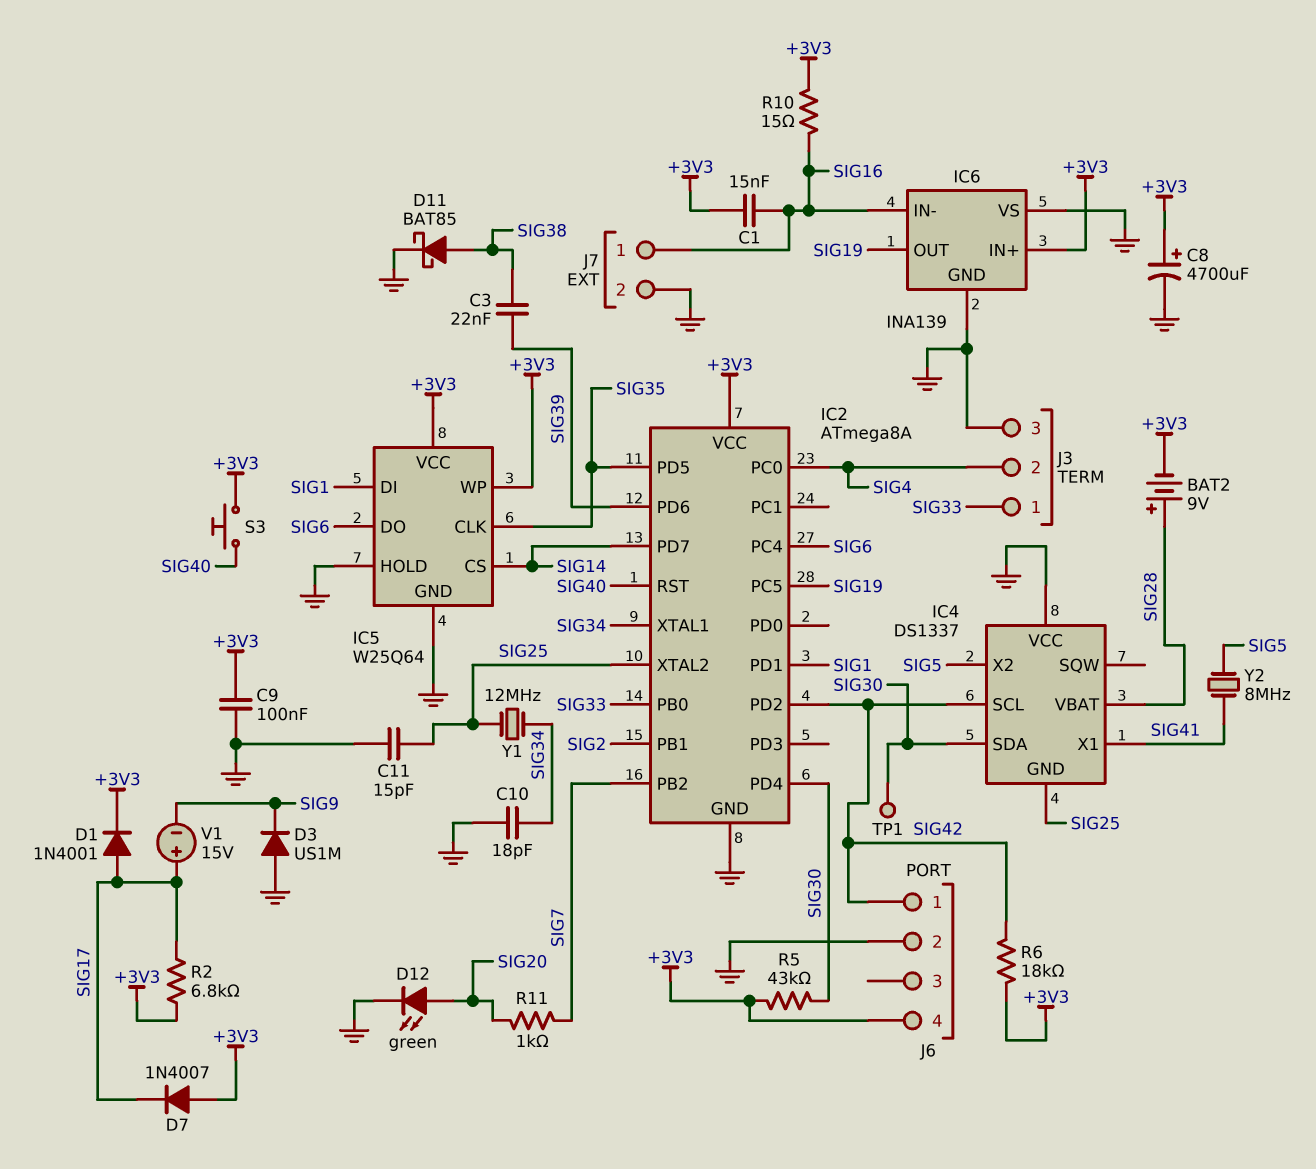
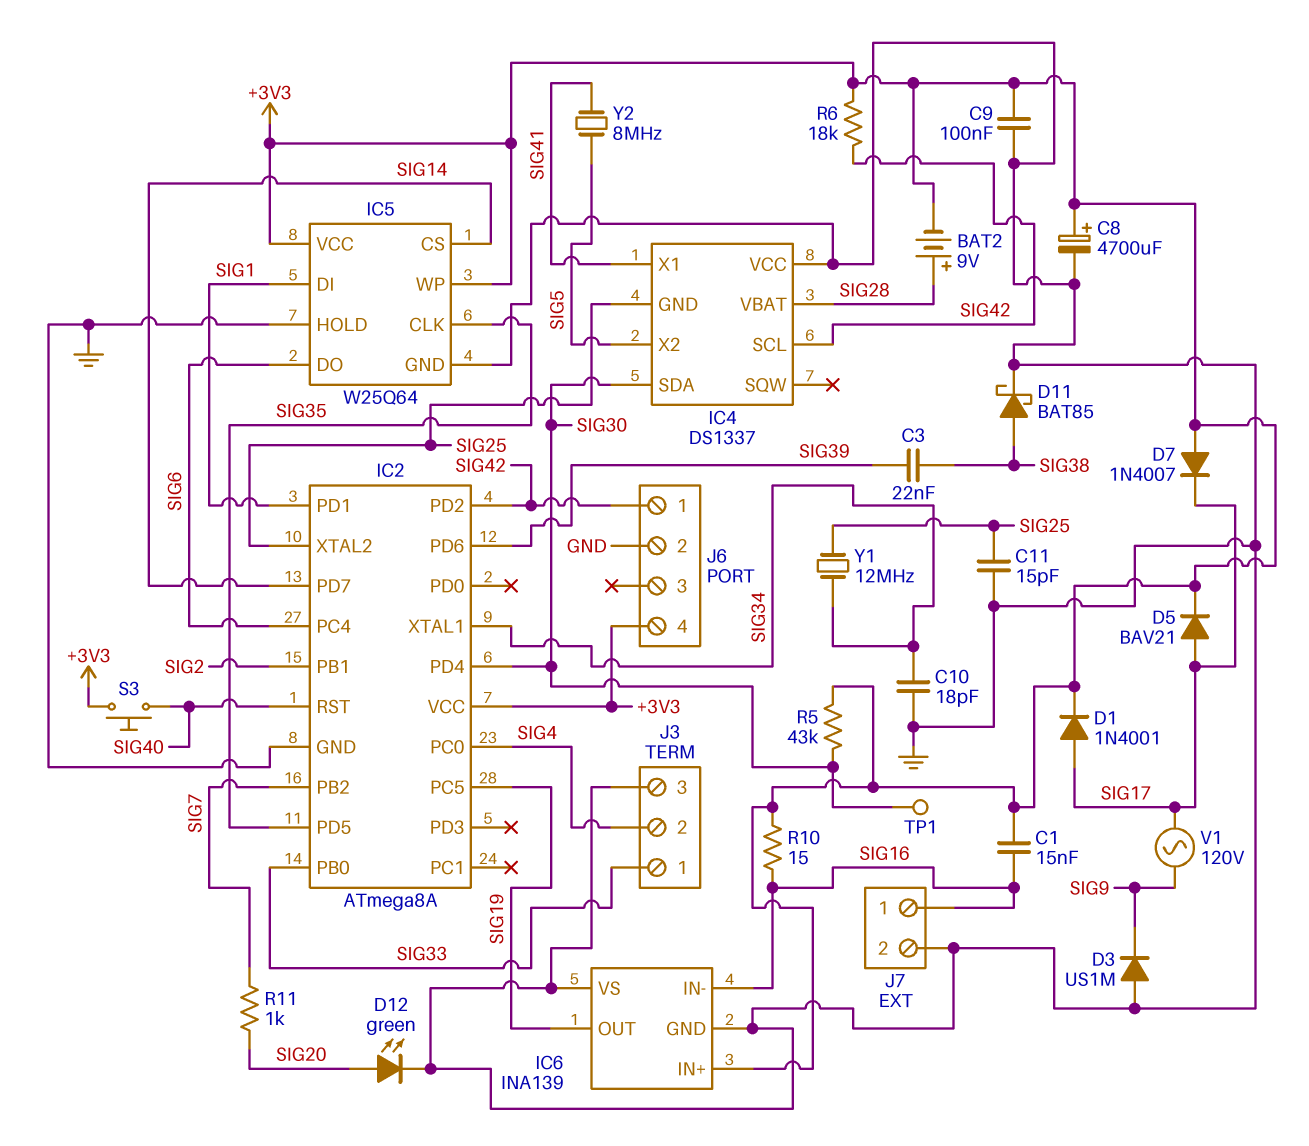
D5: none -> diode BAV21 (A SIG17, K +3V3)
R2: 6.8k (+3V3, SIG17) -> none
V1: 15V (plus SIG17, minus SIG9) -> AC 120V (SIG9, SIG17)

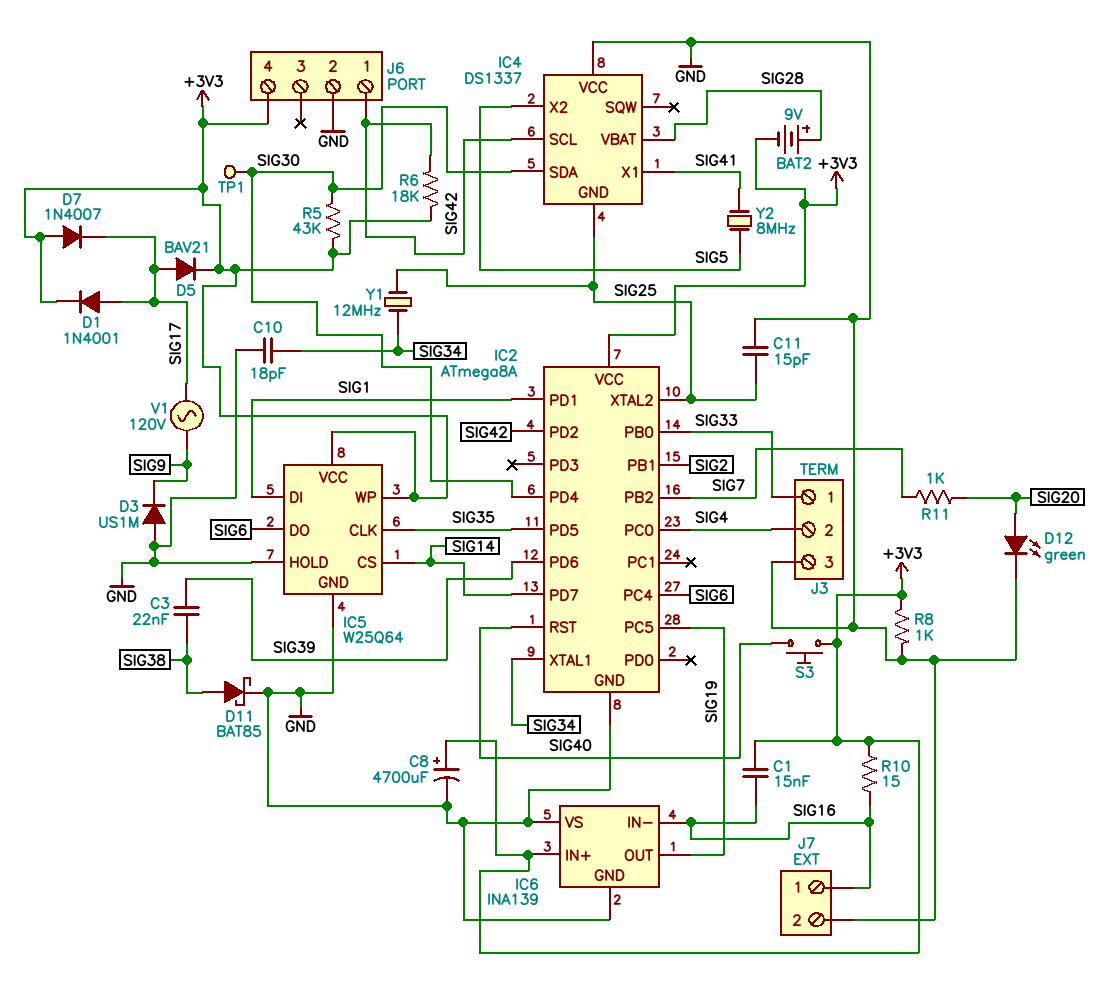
C9: 100nF (+3V3, GND) -> none
R8: none -> 1k (+3V3, GND)

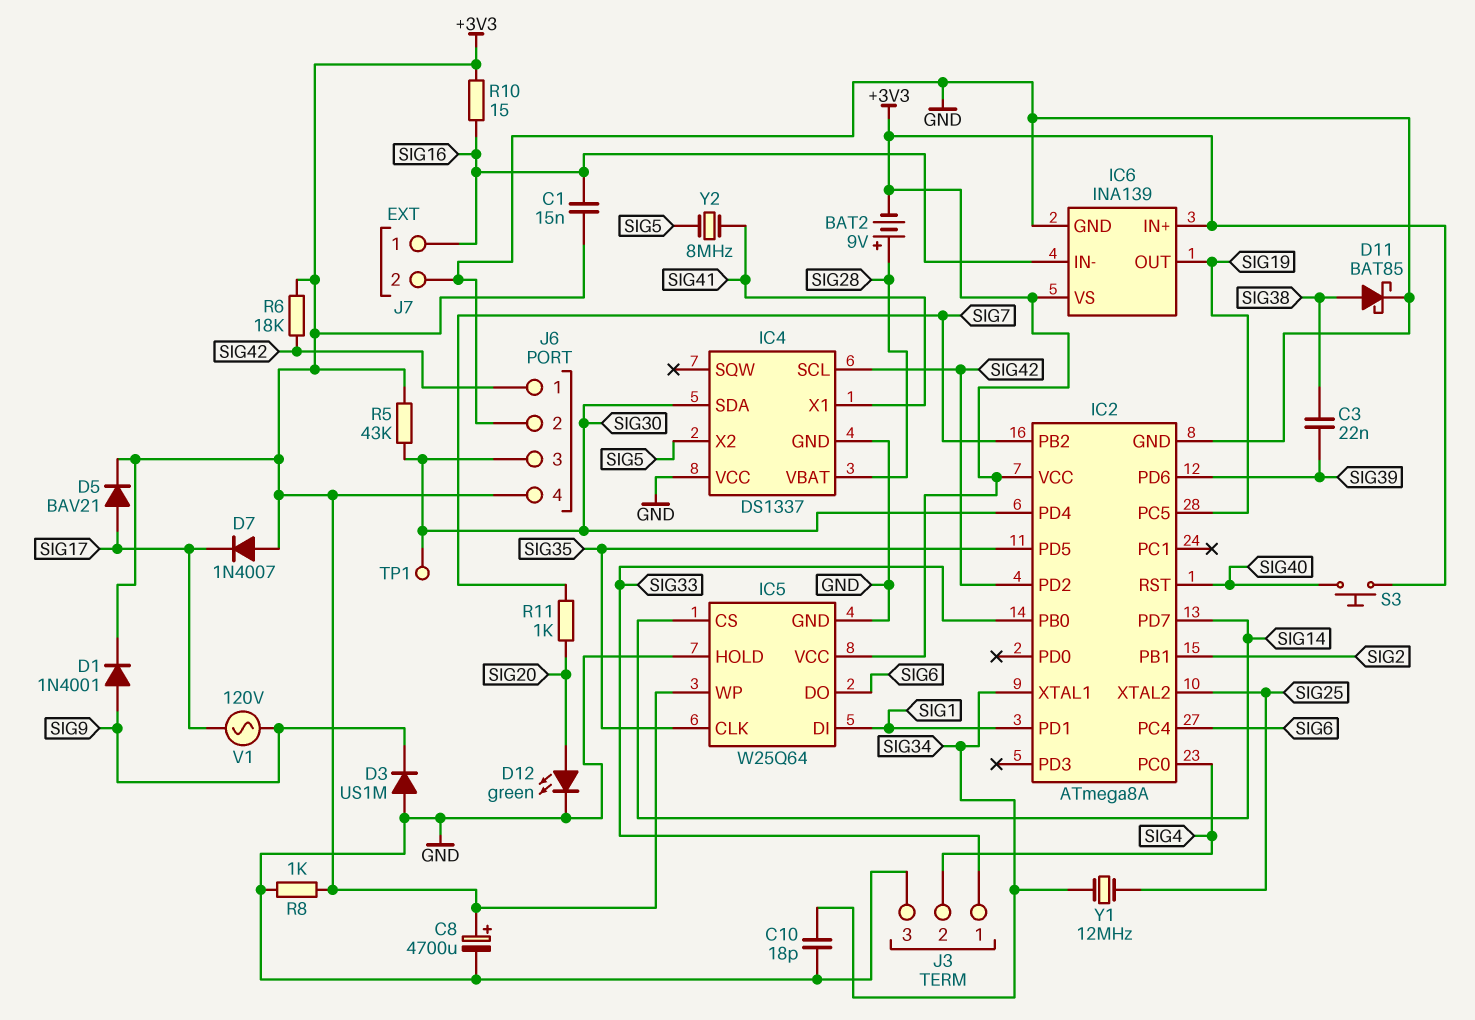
C11: 15pF (GND, SIG25) -> none
D1: diode 1N4001 (A SIG17, K +3V3) -> diode 1N4001 (A SIG9, K +3V3)
IC4 pin GND: SIG25 -> GND
IC6 pin VS: GND -> +3V3
J6 pin 3: none -> SIG30

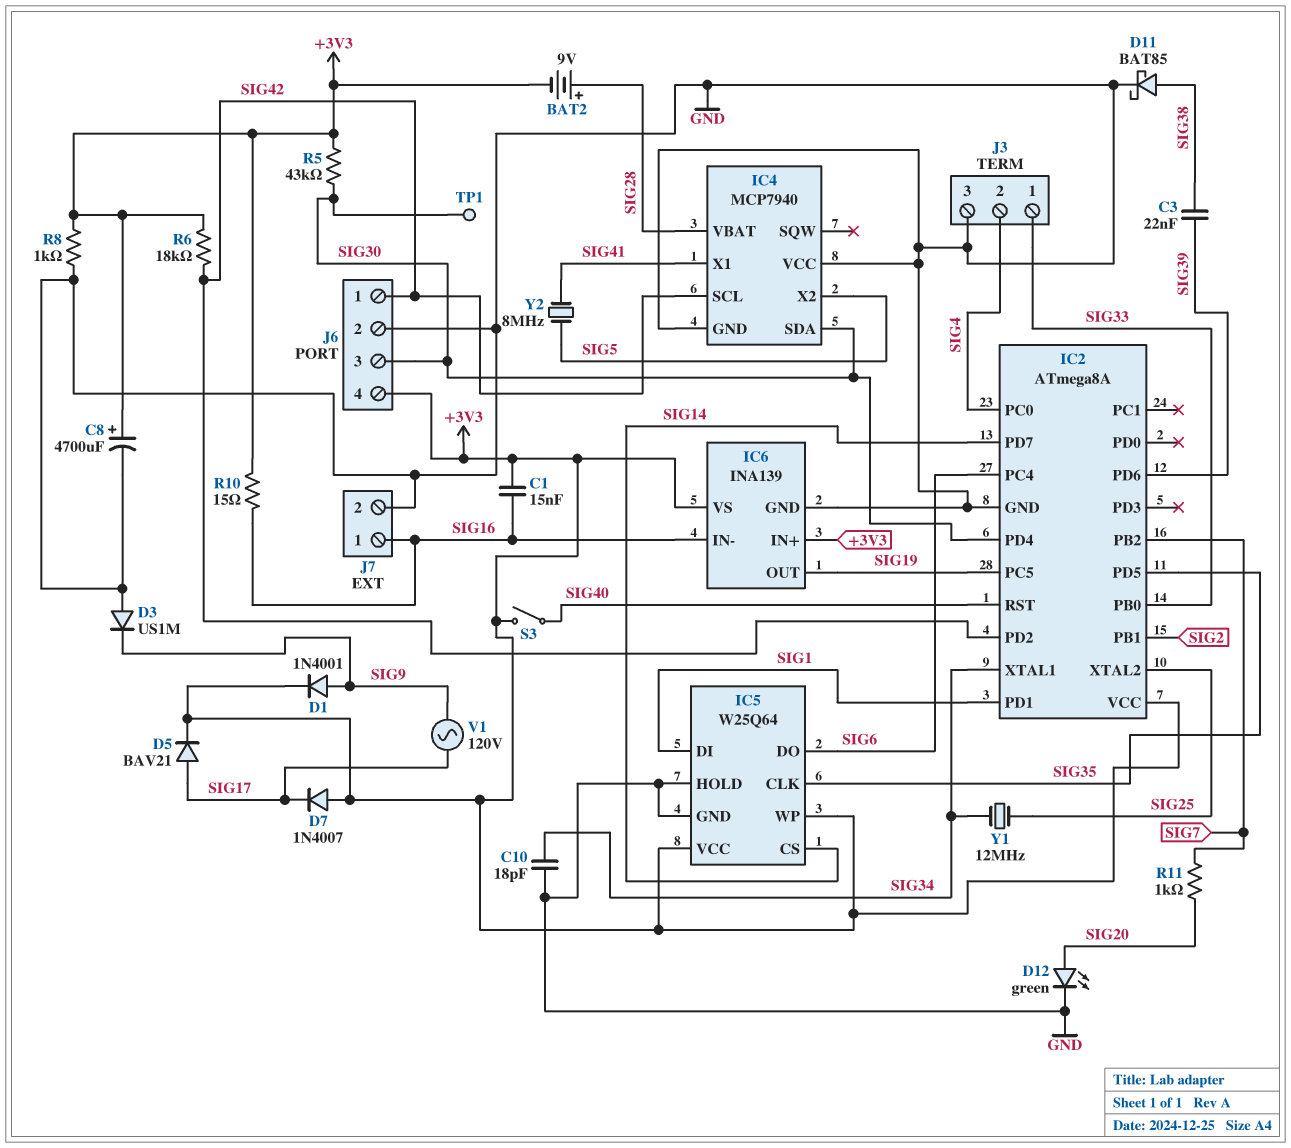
IC4: DS1337 -> MCP7940
S3: button (+3V3, SIG40) -> switch (+3V3, SIG40)

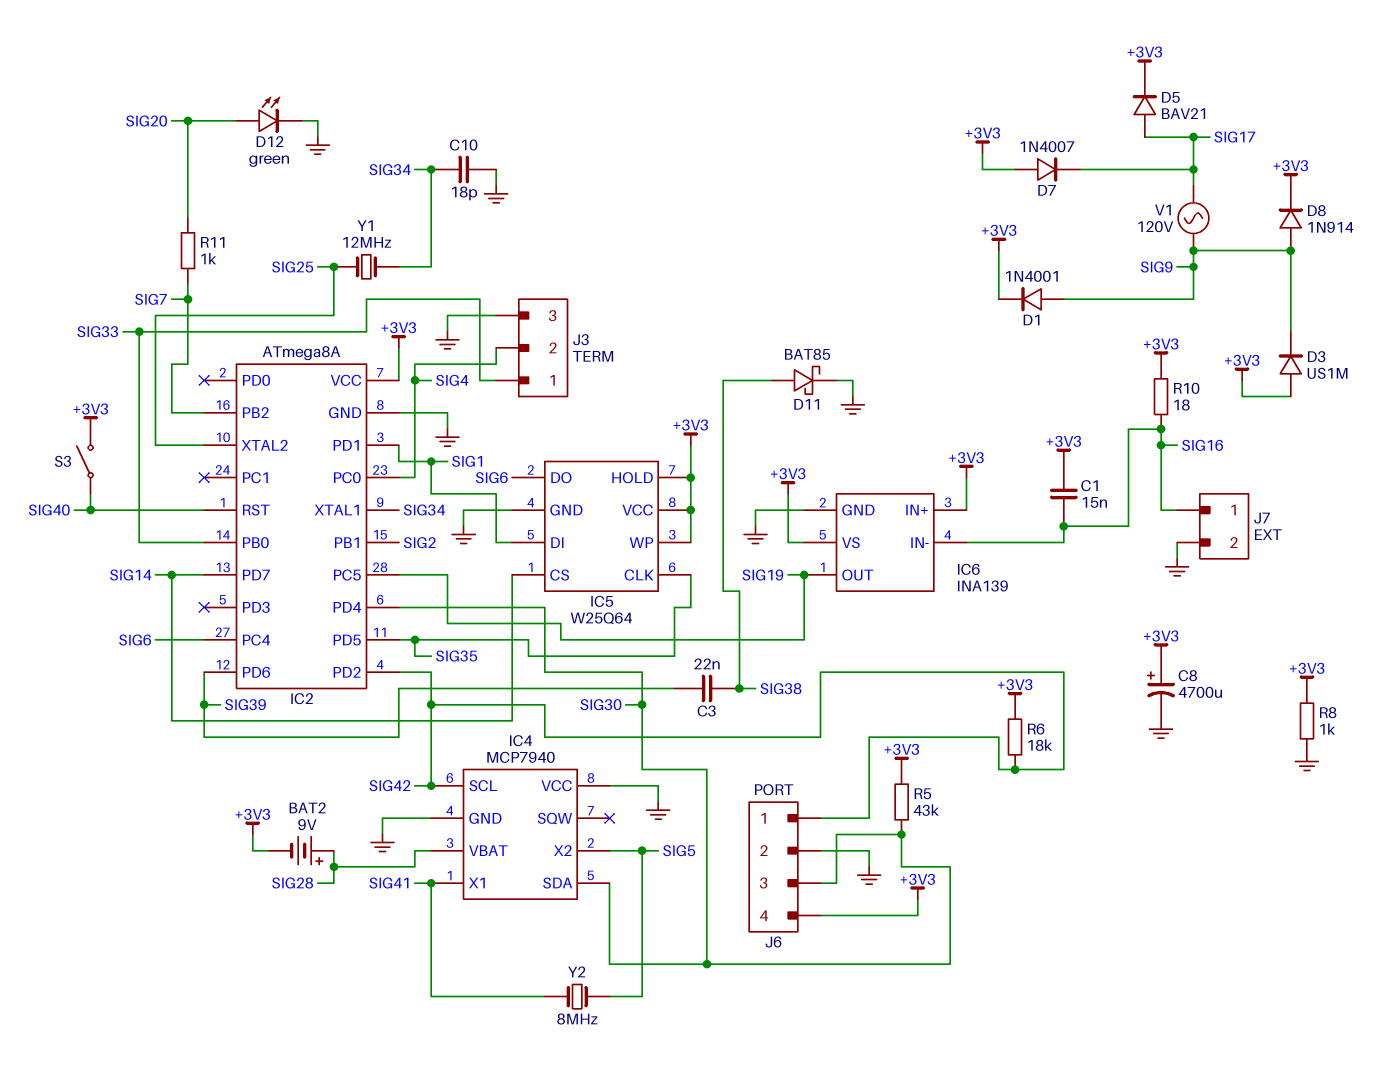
D3: diode US1M (A GND, K SIG9) -> diode US1M (A +3V3, K SIG9)
D8: none -> diode 1N914 (A SIG9, K +3V3)
IC5 pin HOLD: GND -> +3V3
R10: 15 (+3V3, SIG16) -> 18 (+3V3, SIG16)
TP1: test point (SIG30) -> none

